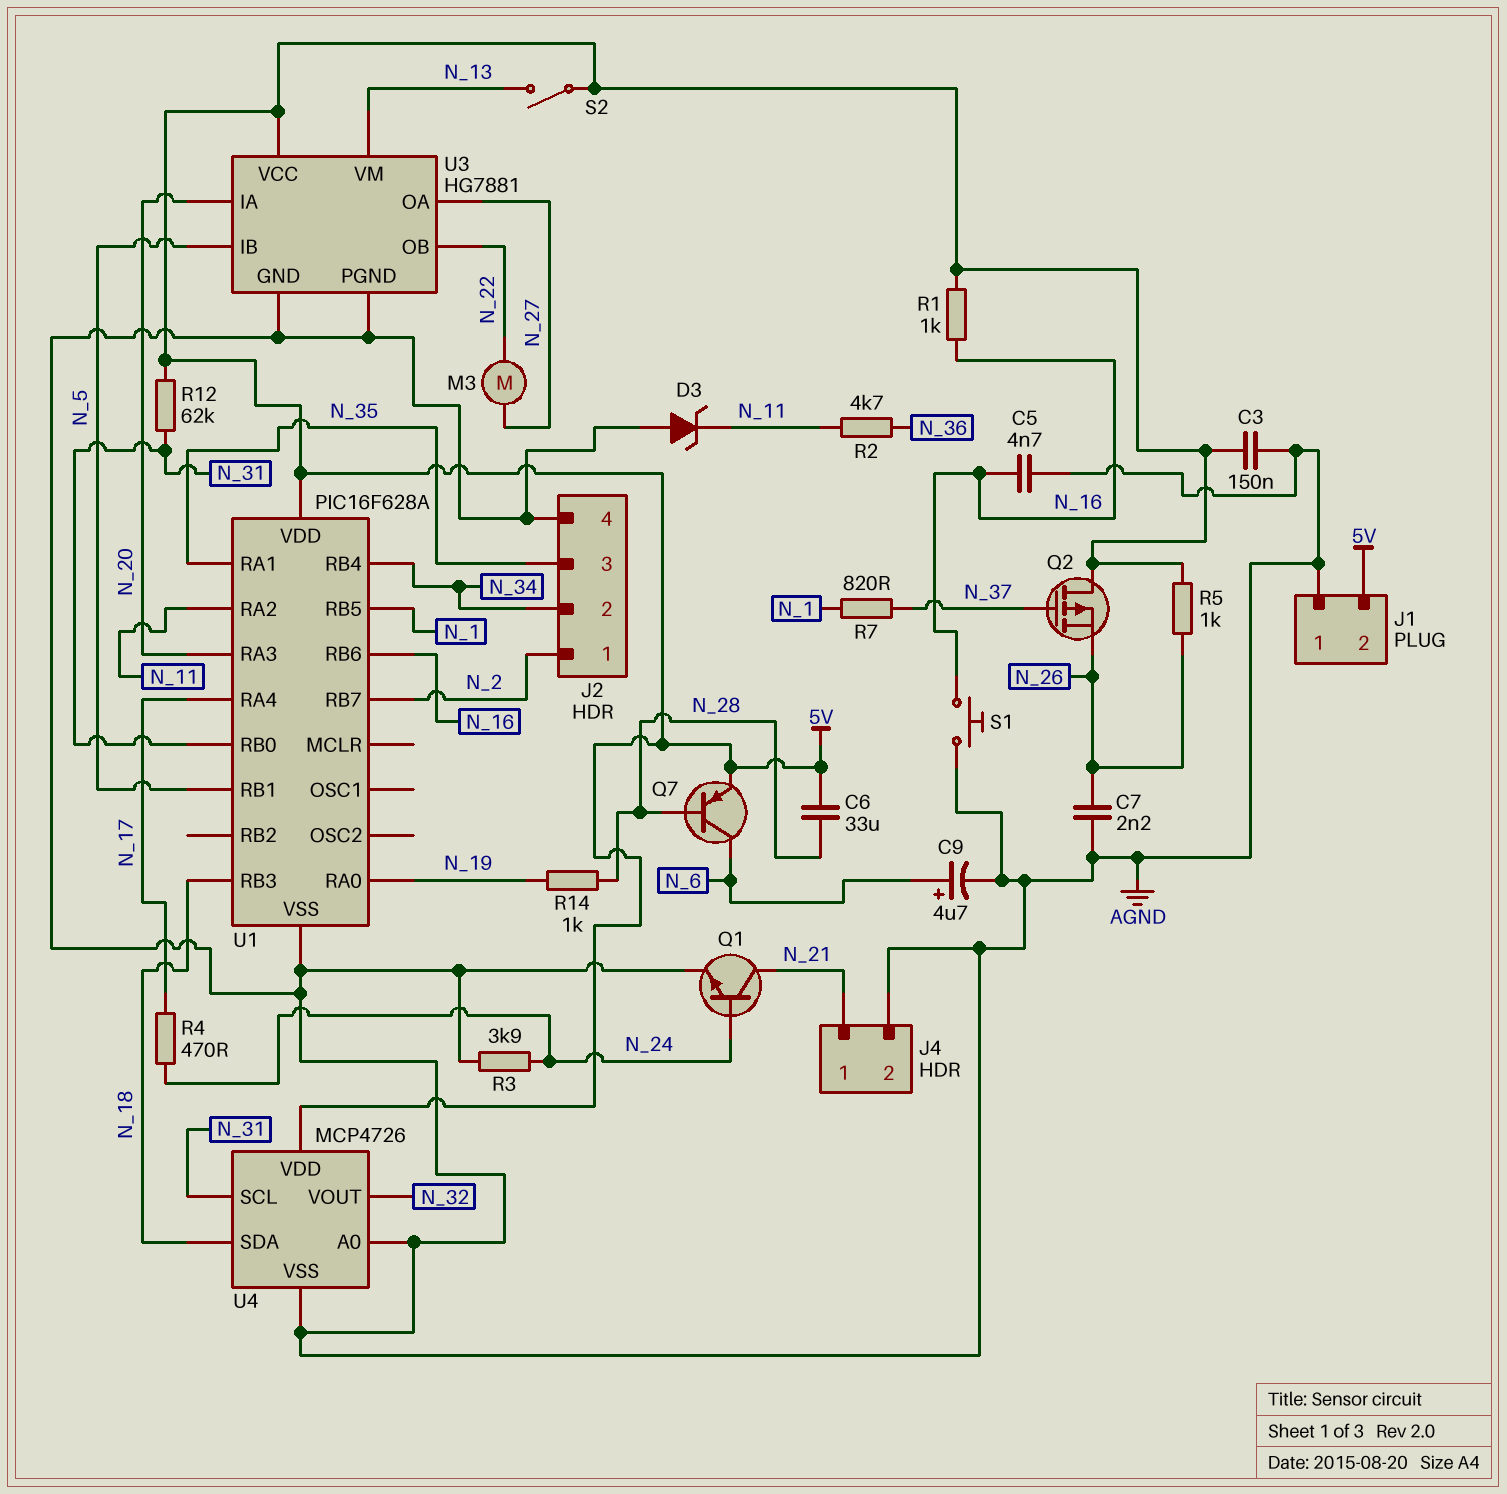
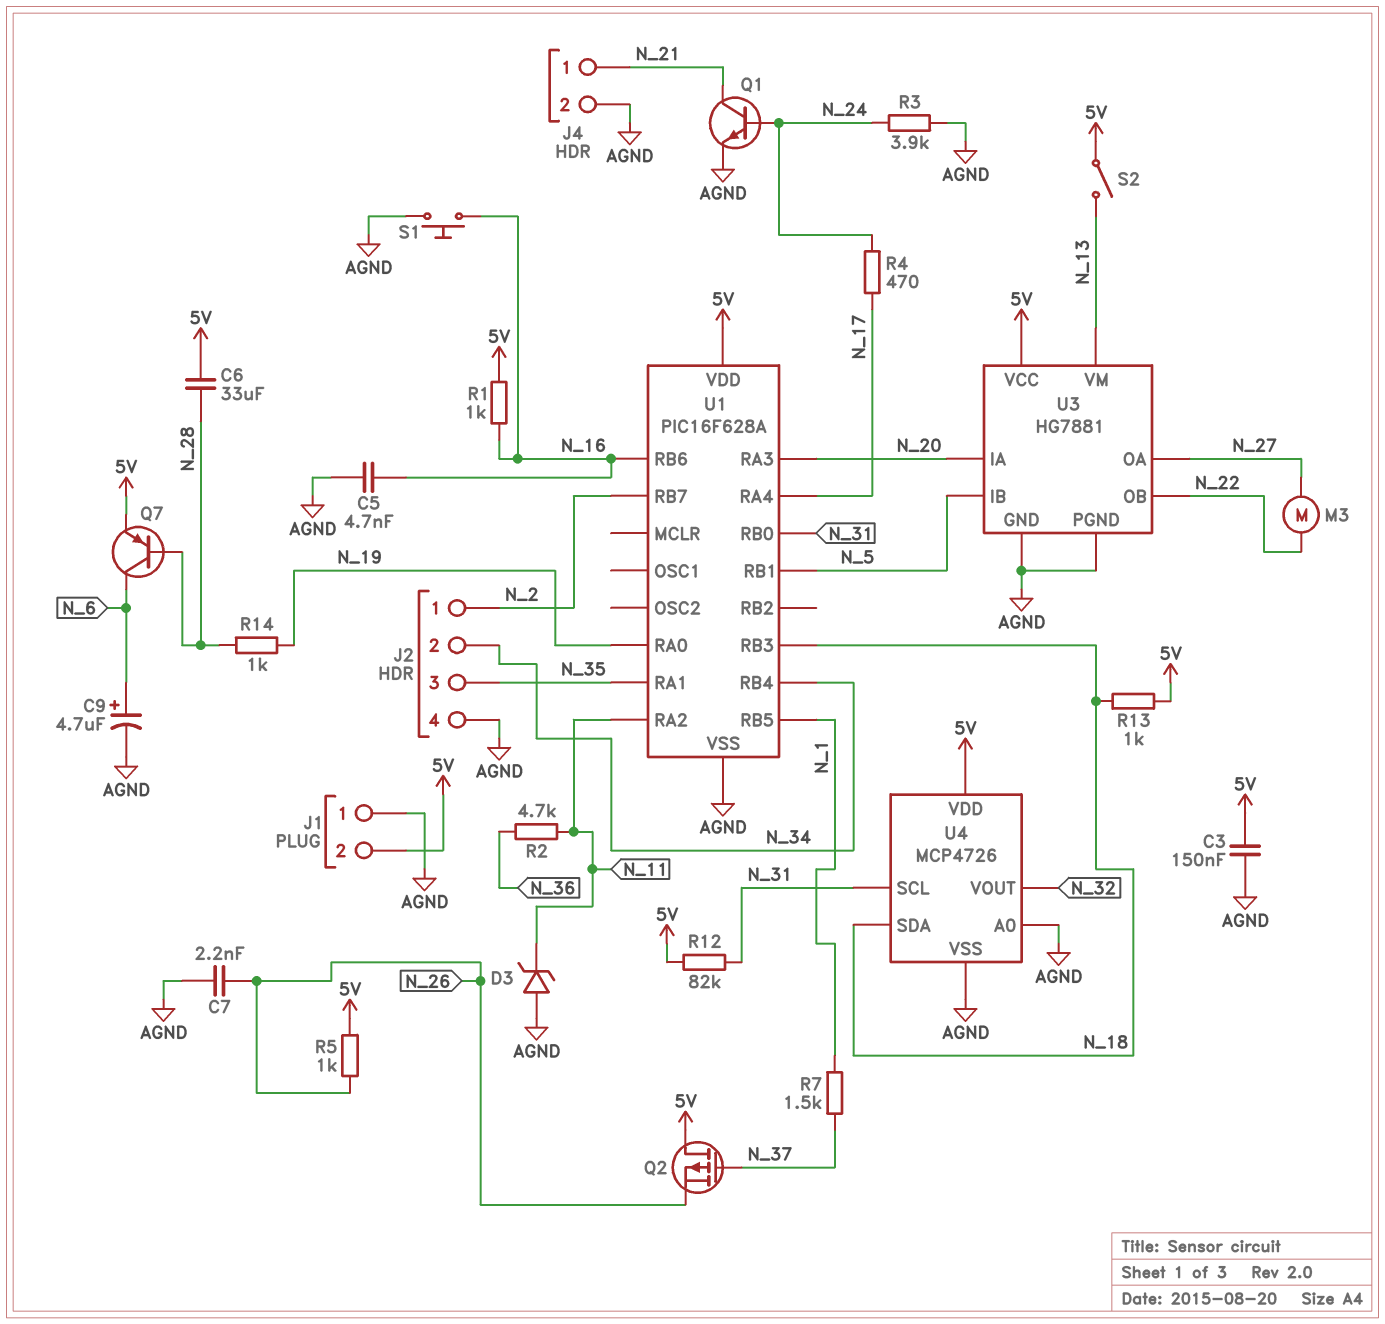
R7: 820 (N_1, N_37) -> 1.5k (N_1, N_37)
R12: 62k (5V, N_31) -> 82k (5V, N_31)
R13: none -> 1k (5V, N_18)

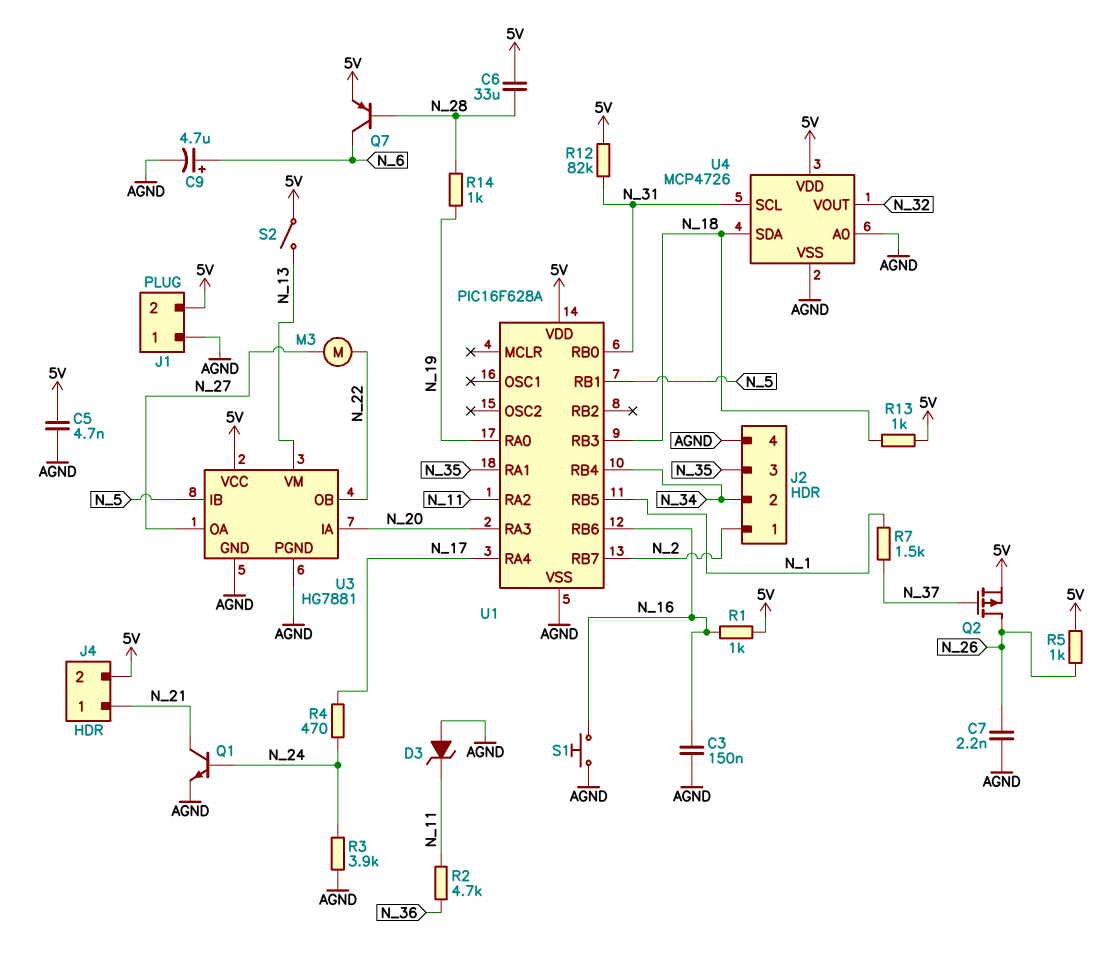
C3: 150nF (5V, AGND) -> 150nF (AGND, N_16)
C5: 4.7nF (AGND, N_16) -> 4.7nF (5V, AGND)
J4 pin 2: AGND -> 5V
Q2: PMOS (G N_37, D 5V, S N_26) -> PMOS (G N_37, D N_26, S 5V)

